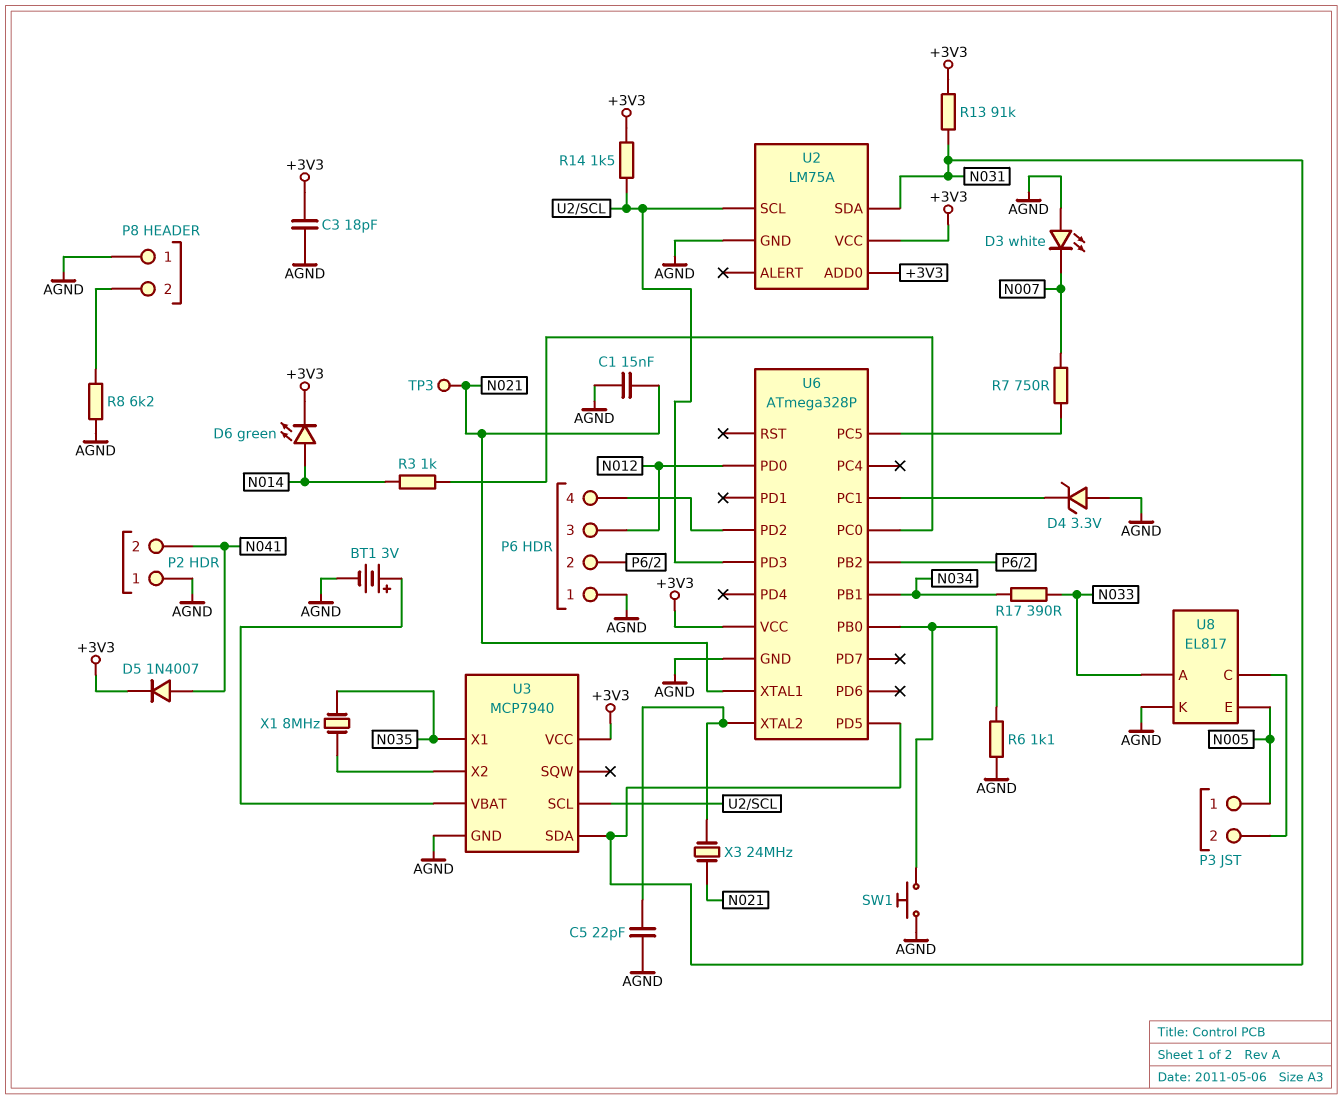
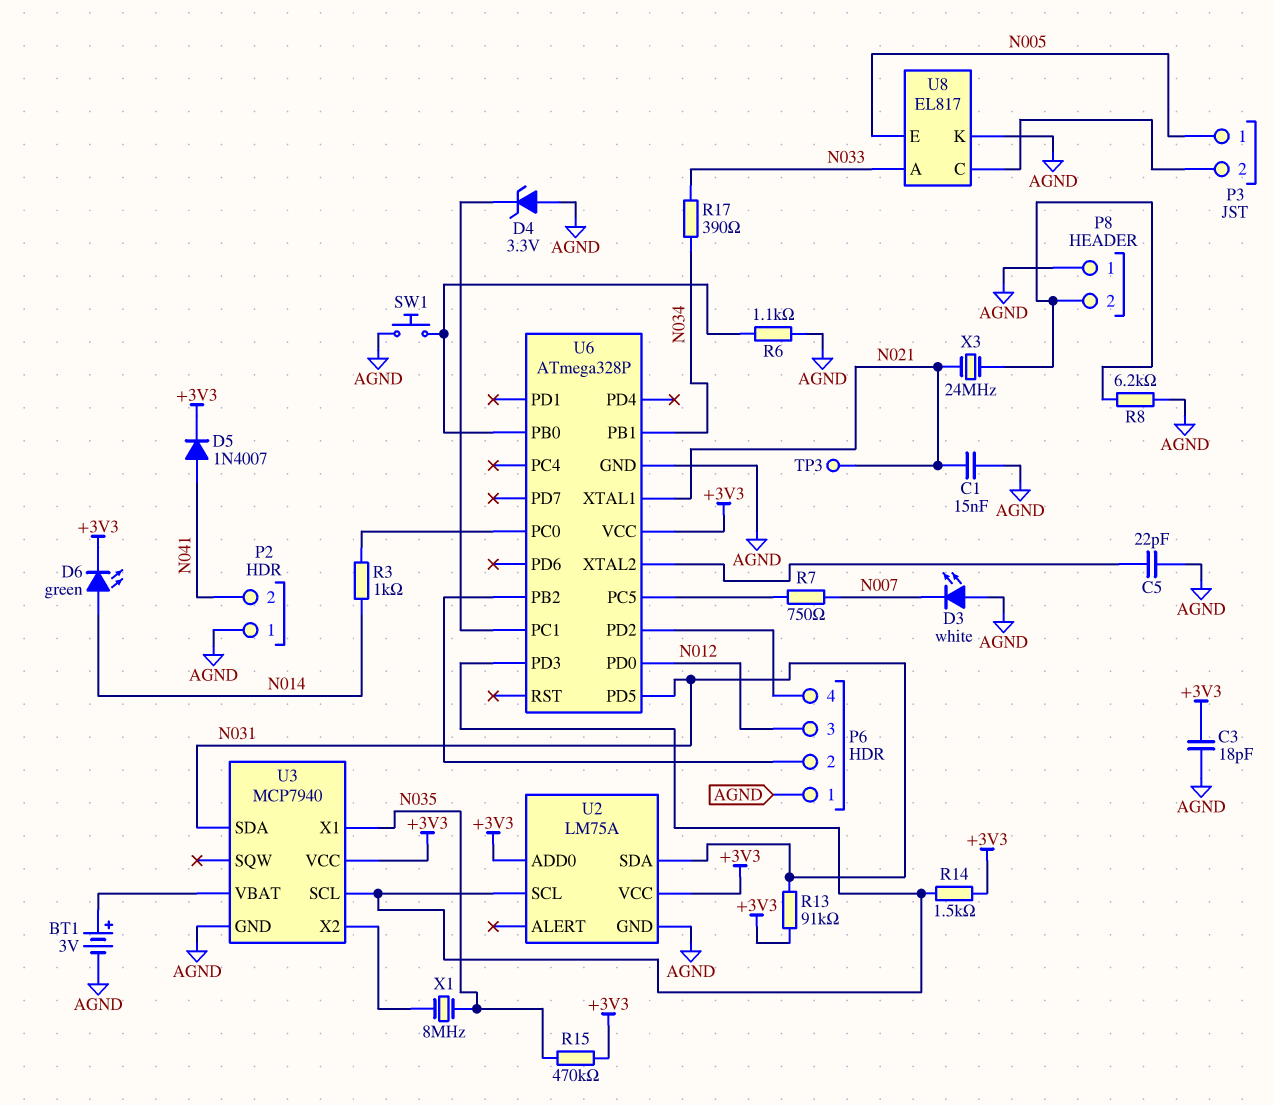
R15: none -> 470k (+3V3, N035)
X3: 24MHz (N021, U6/XTAL2) -> 24MHz (N021, P8/2)

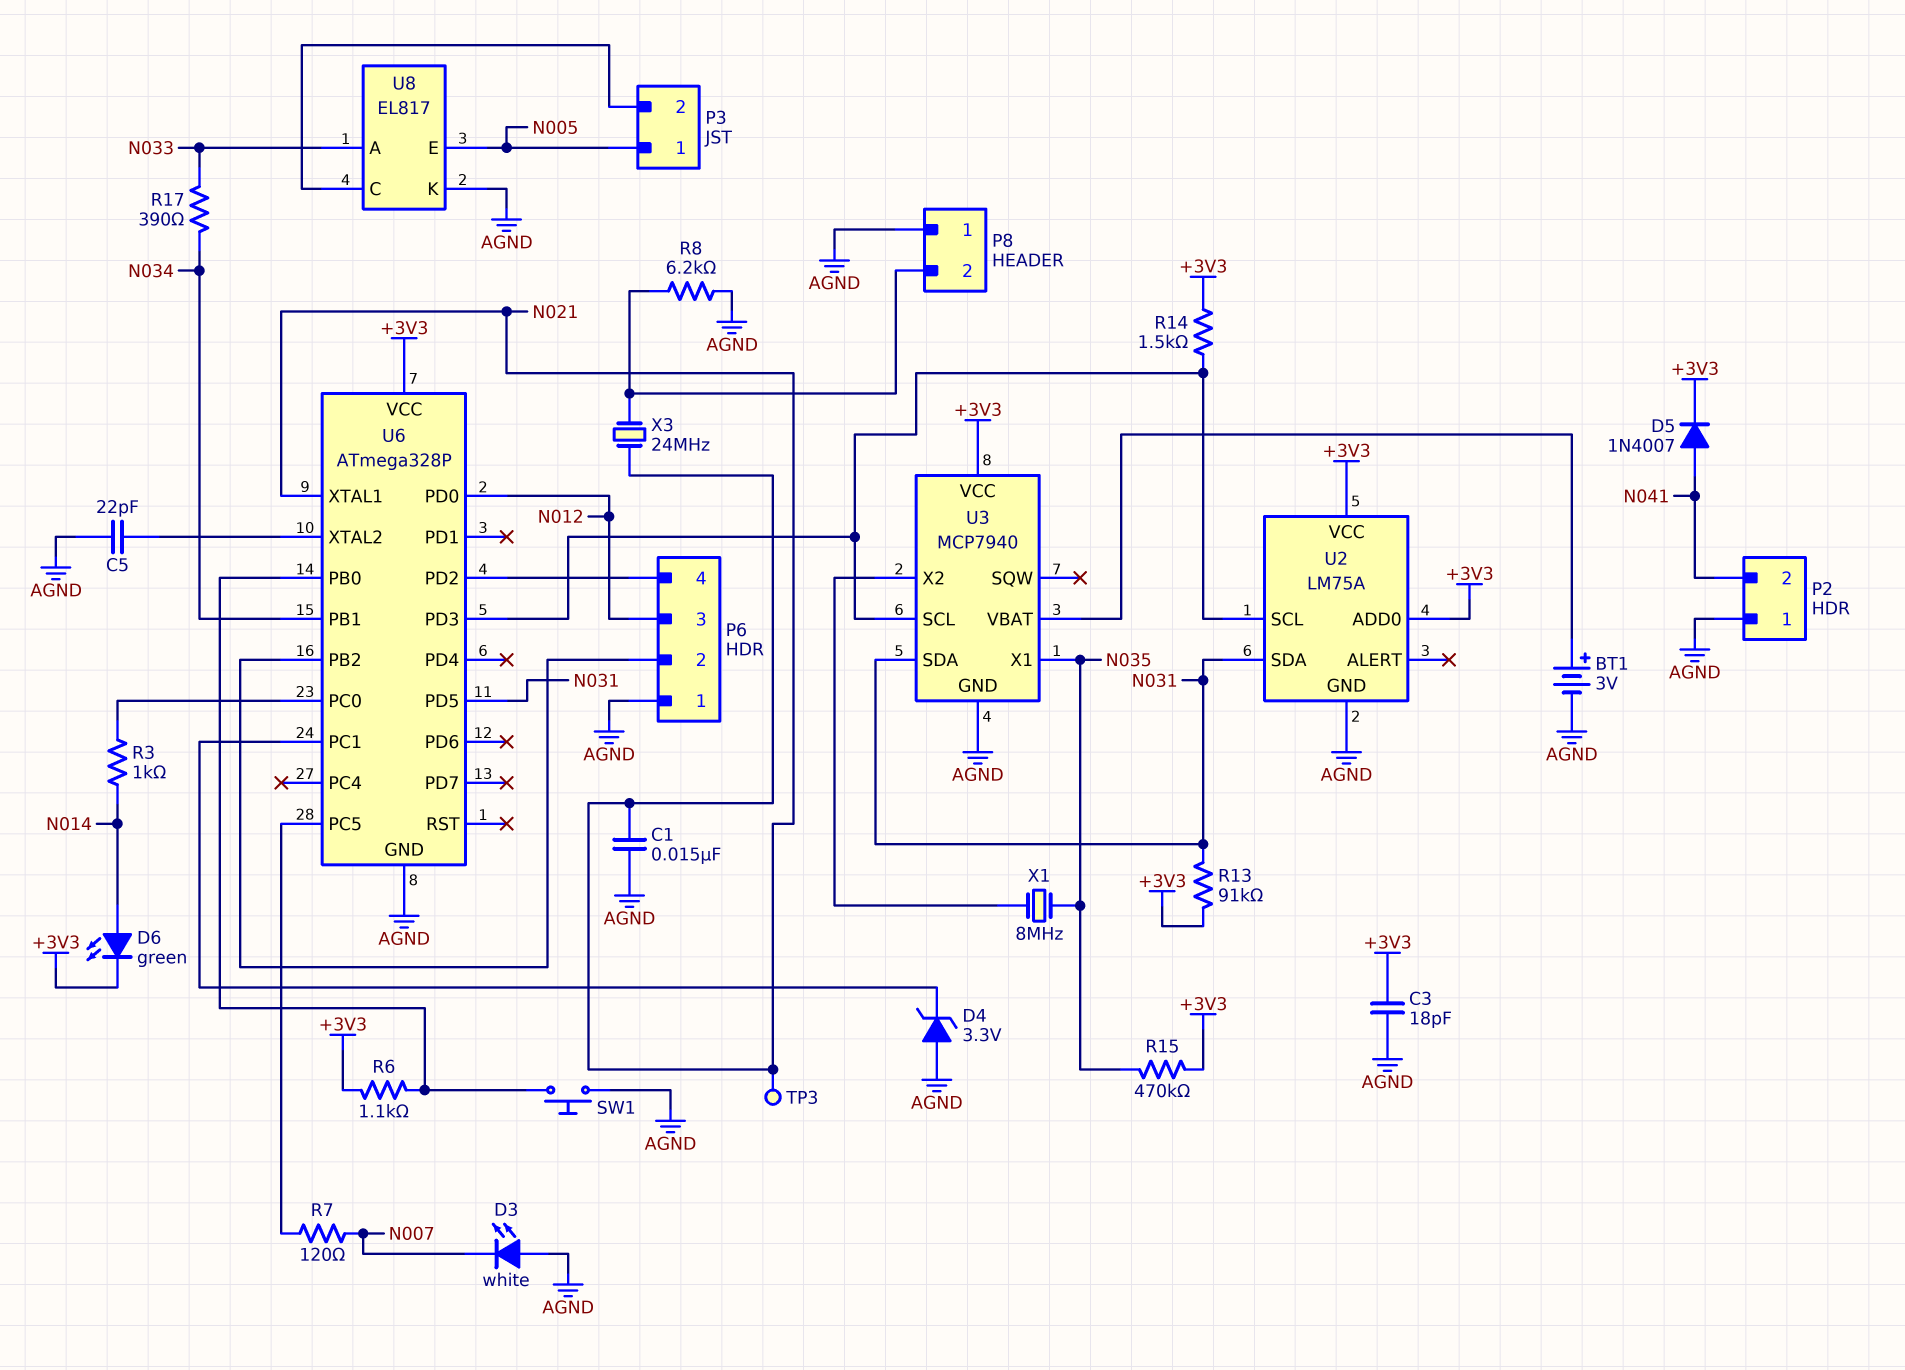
R6: 1.1k (AGND, U6/PB0) -> 1.1k (+3V3, U6/PB0)
R7: 750 (N007, U6/PC5) -> 120 (N007, U6/PC5)

